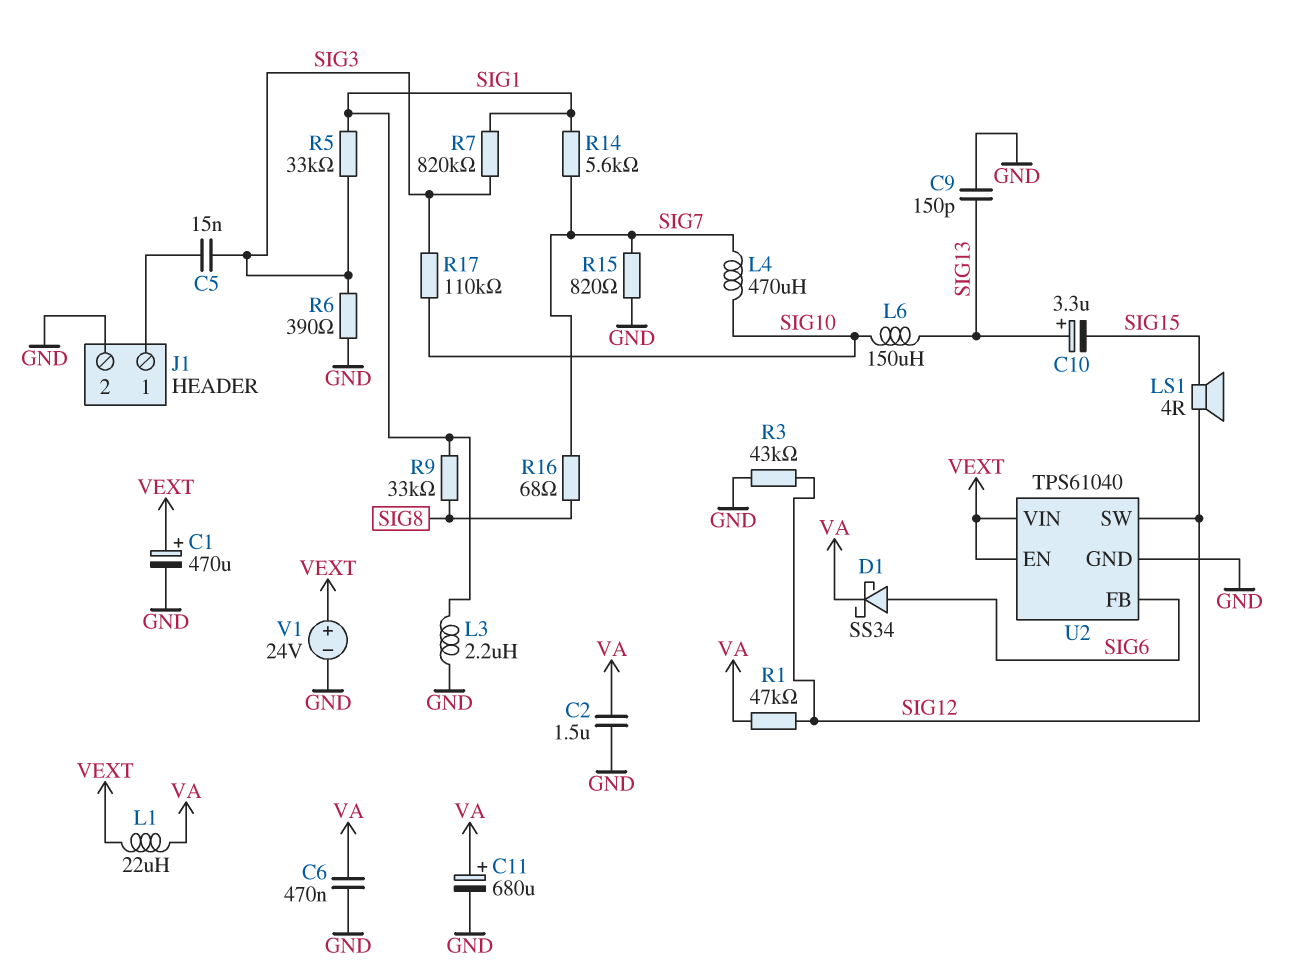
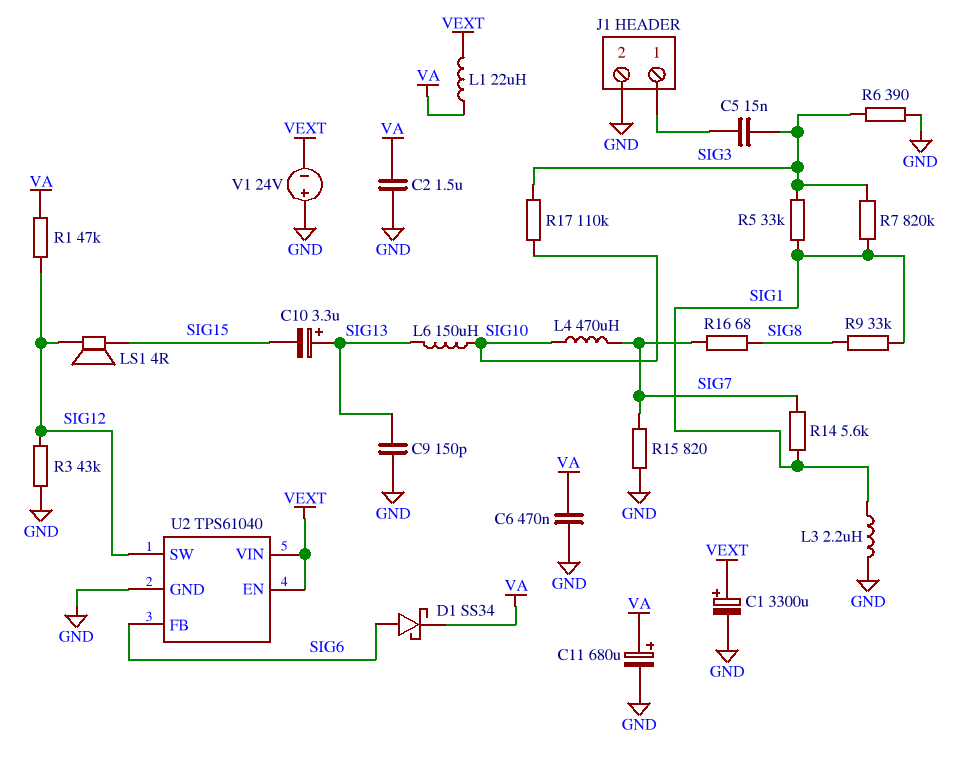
C1: 470uF (plus VEXT, minus GND) -> 3300uF (plus VEXT, minus GND)
V1: 24V (plus VEXT, minus GND) -> 24V (plus GND, minus VEXT)

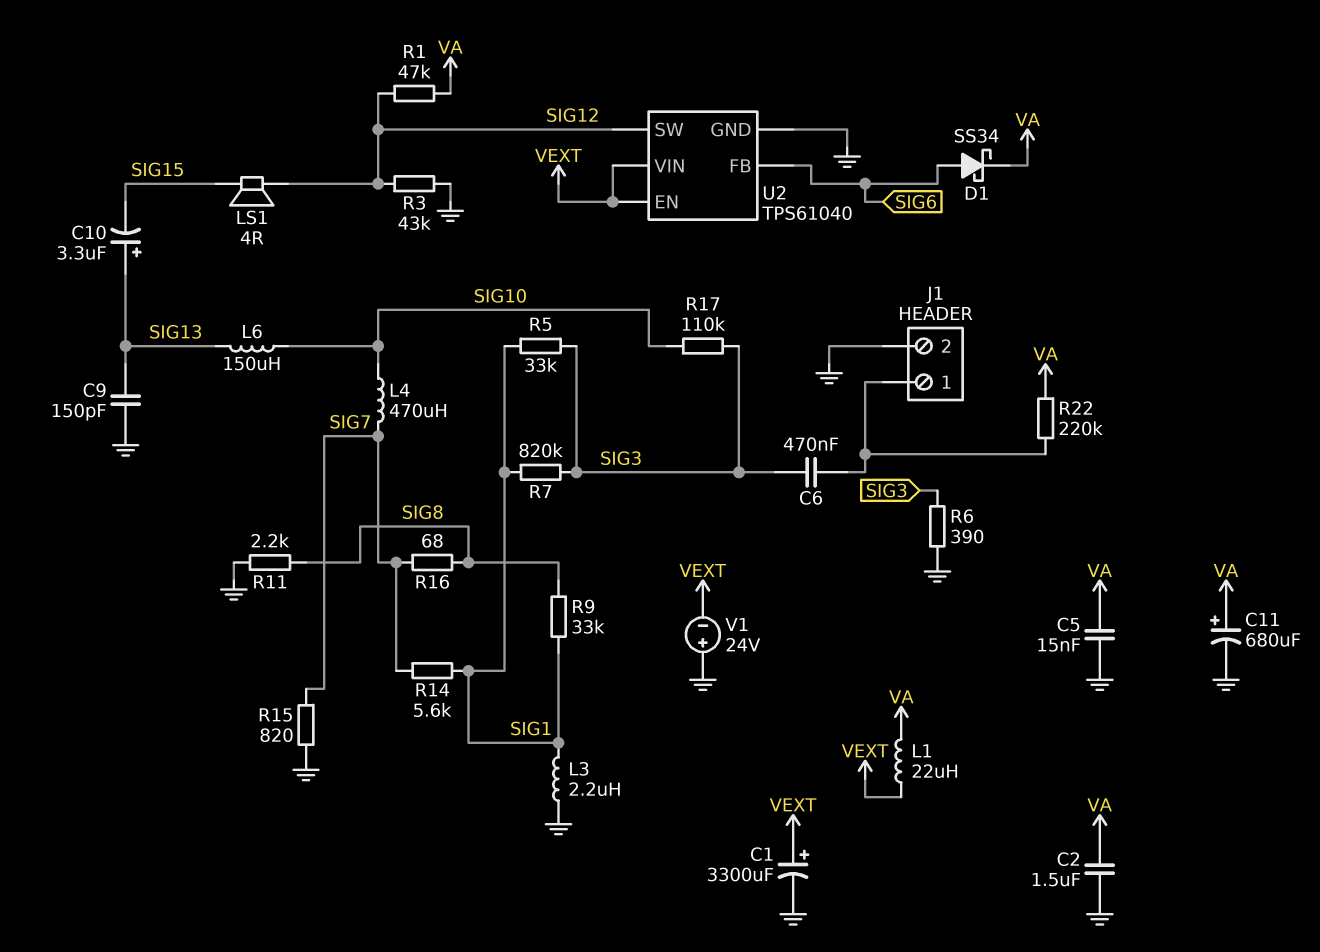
C5: 15nF (J1/1, SIG3) -> 15nF (GND, VA)
C6: 470nF (GND, VA) -> 470nF (J1/1, SIG3)
R11: none -> 2.2k (GND, SIG8)
R22: none -> 220k (J1/1, VA)

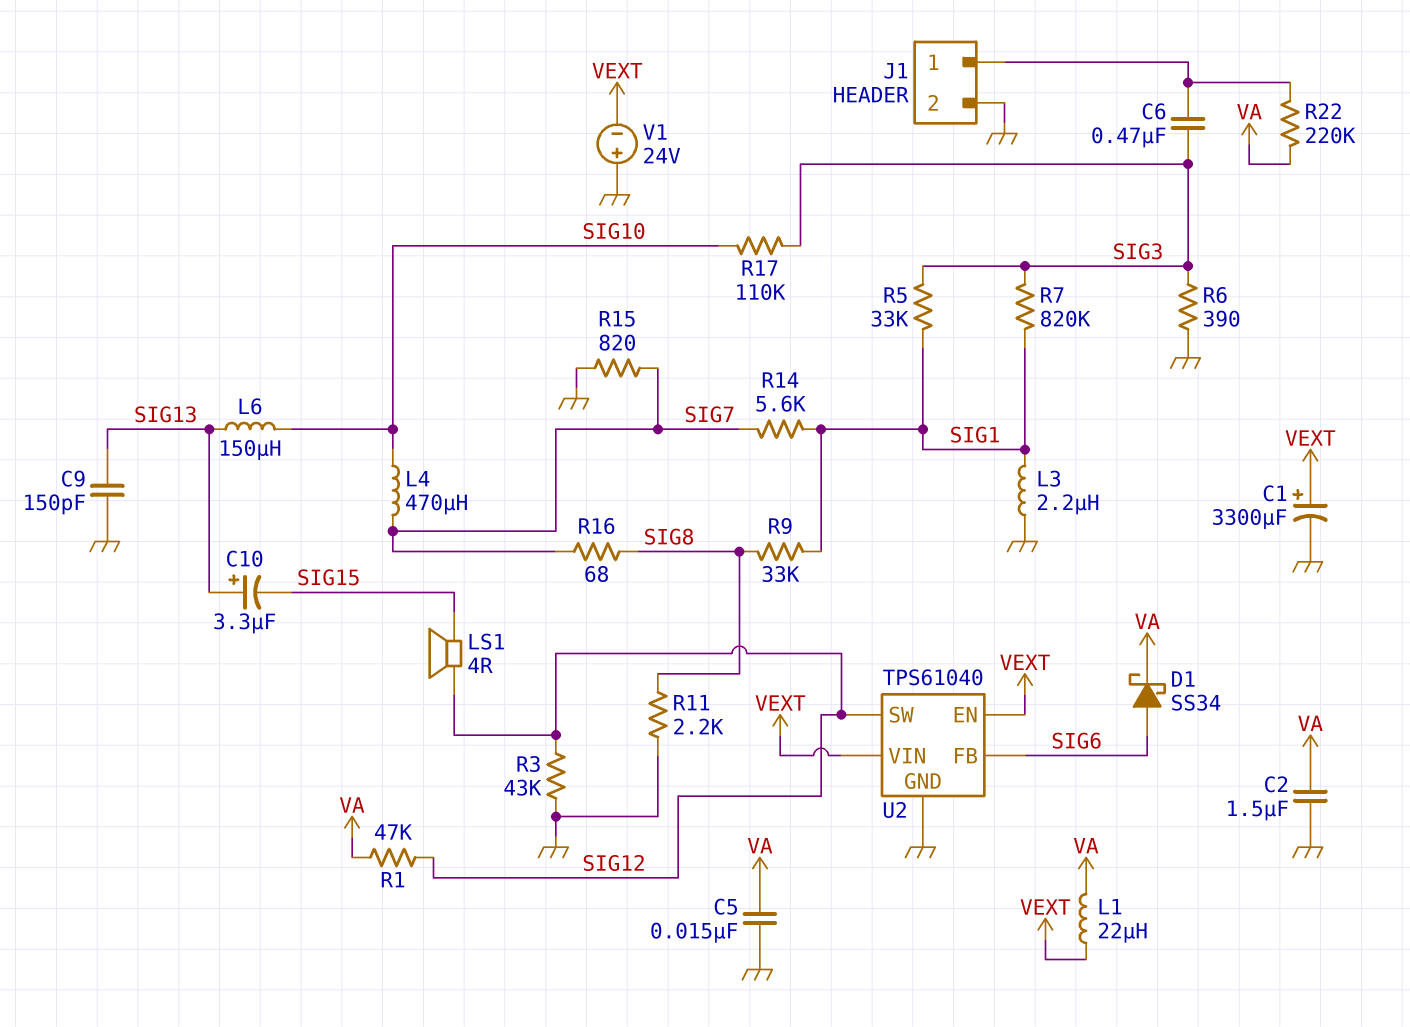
C11: 680uF (plus VA, minus GND) -> none

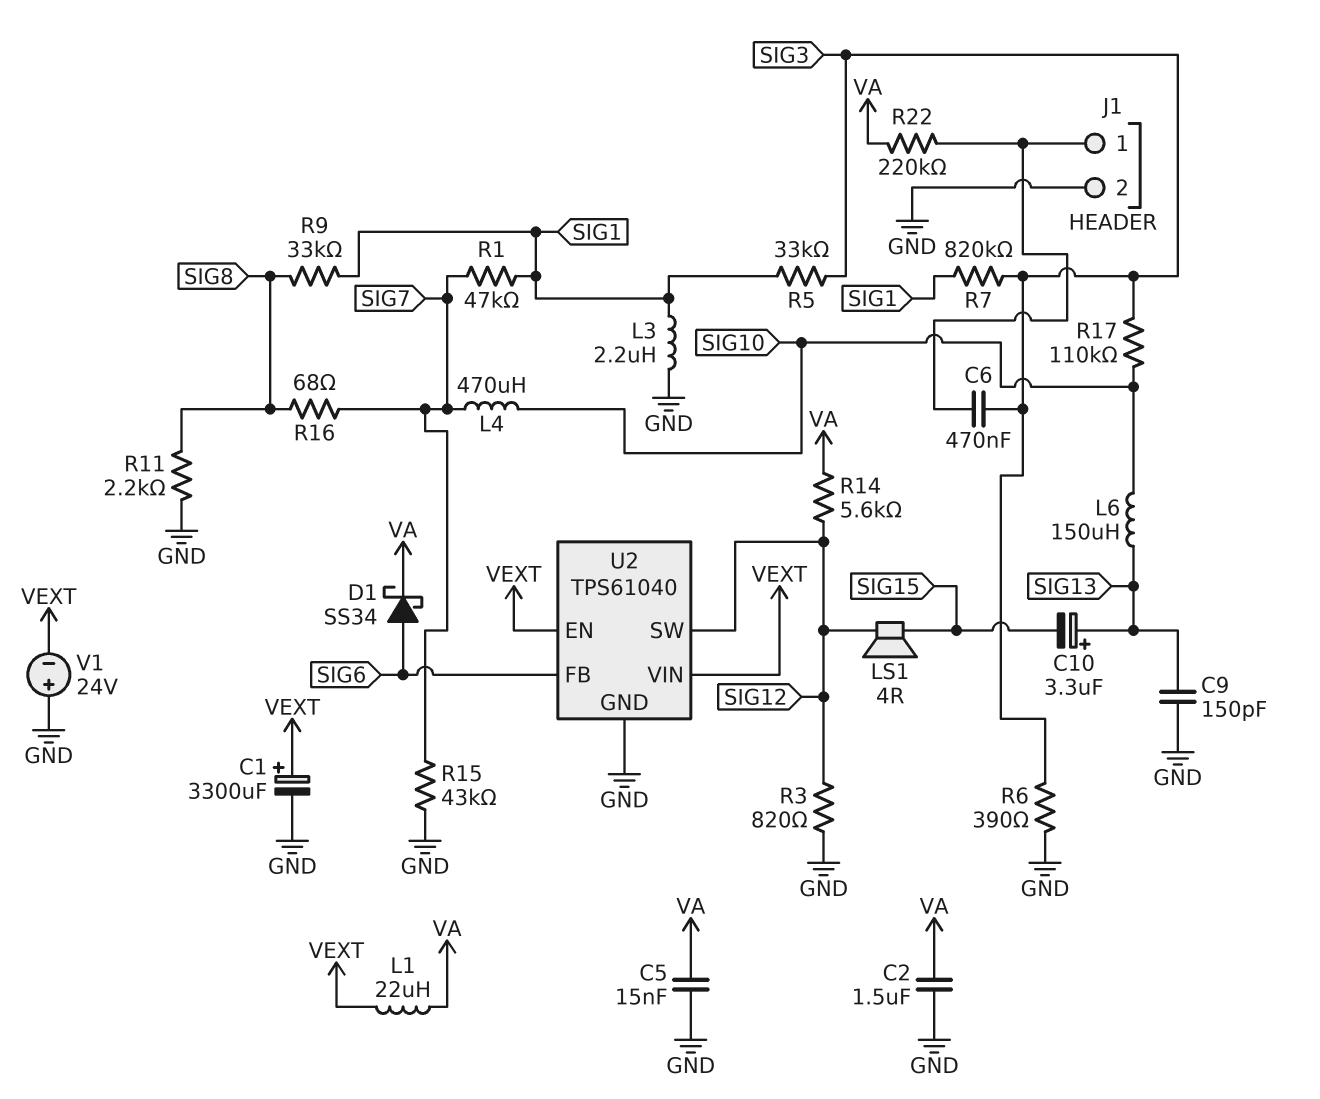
R1: 47k (SIG12, VA) -> 47k (SIG1, SIG7)
R3: 43k (GND, SIG12) -> 820 (GND, SIG12)
R14: 5.6k (SIG1, SIG7) -> 5.6k (SIG12, VA)
R15: 820 (GND, SIG7) -> 43k (GND, SIG7)

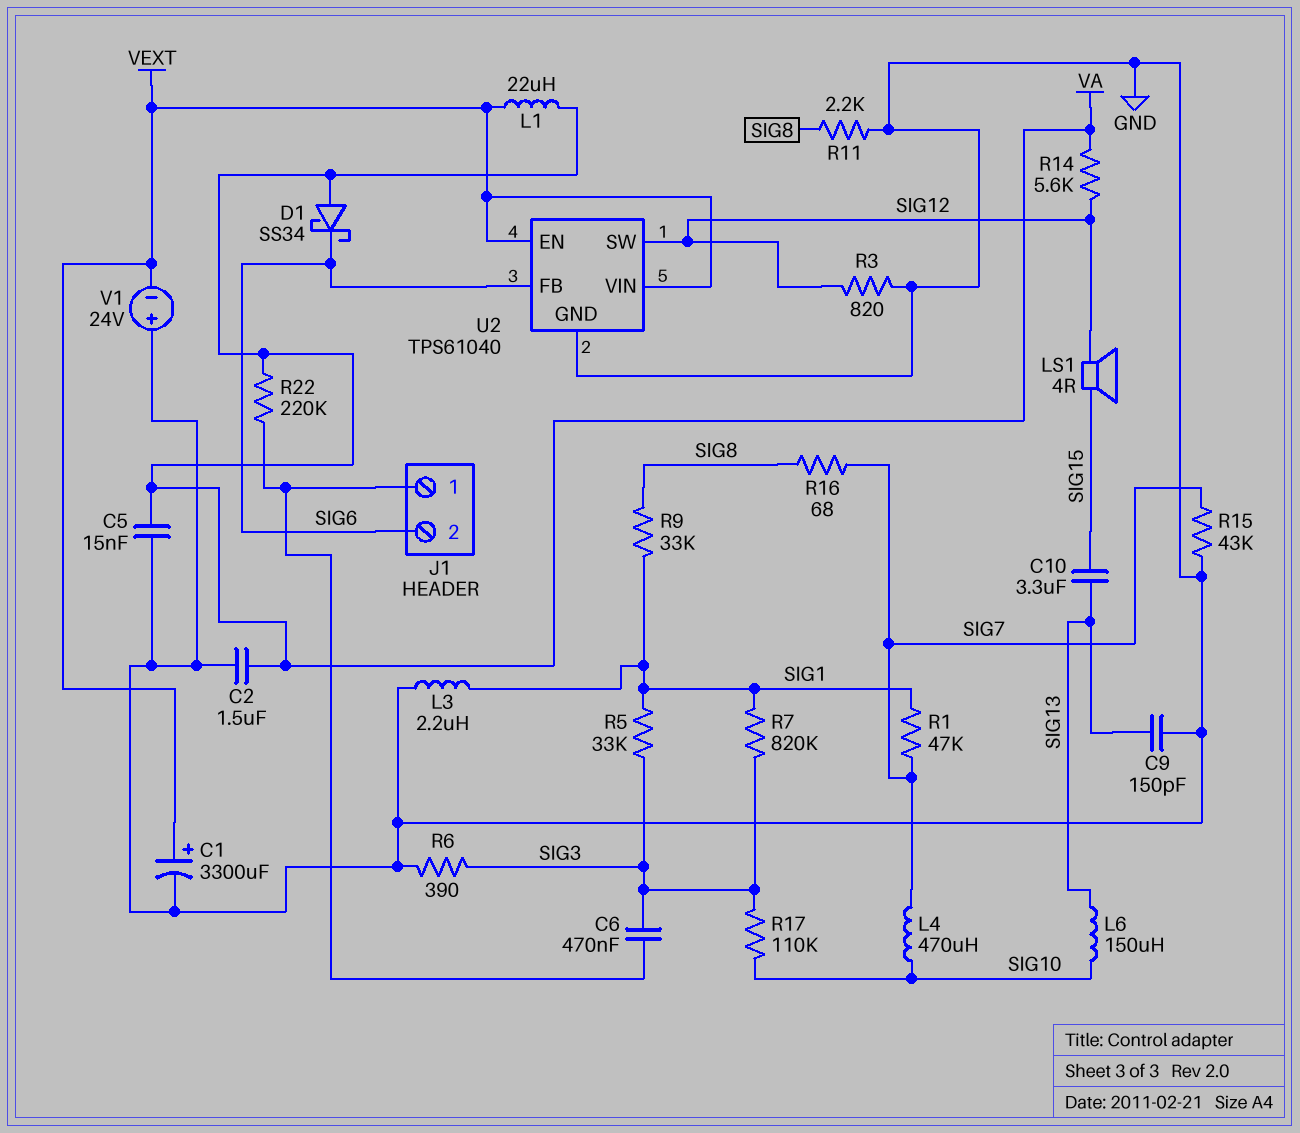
C10: 3.3uF (plus SIG13, minus SIG15) -> 3.3uF (SIG13, SIG15)
D1: schottky SS34 (A SIG6, K VA) -> schottky SS34 (A VA, K SIG6)
J1 pin 2: GND -> SIG6

